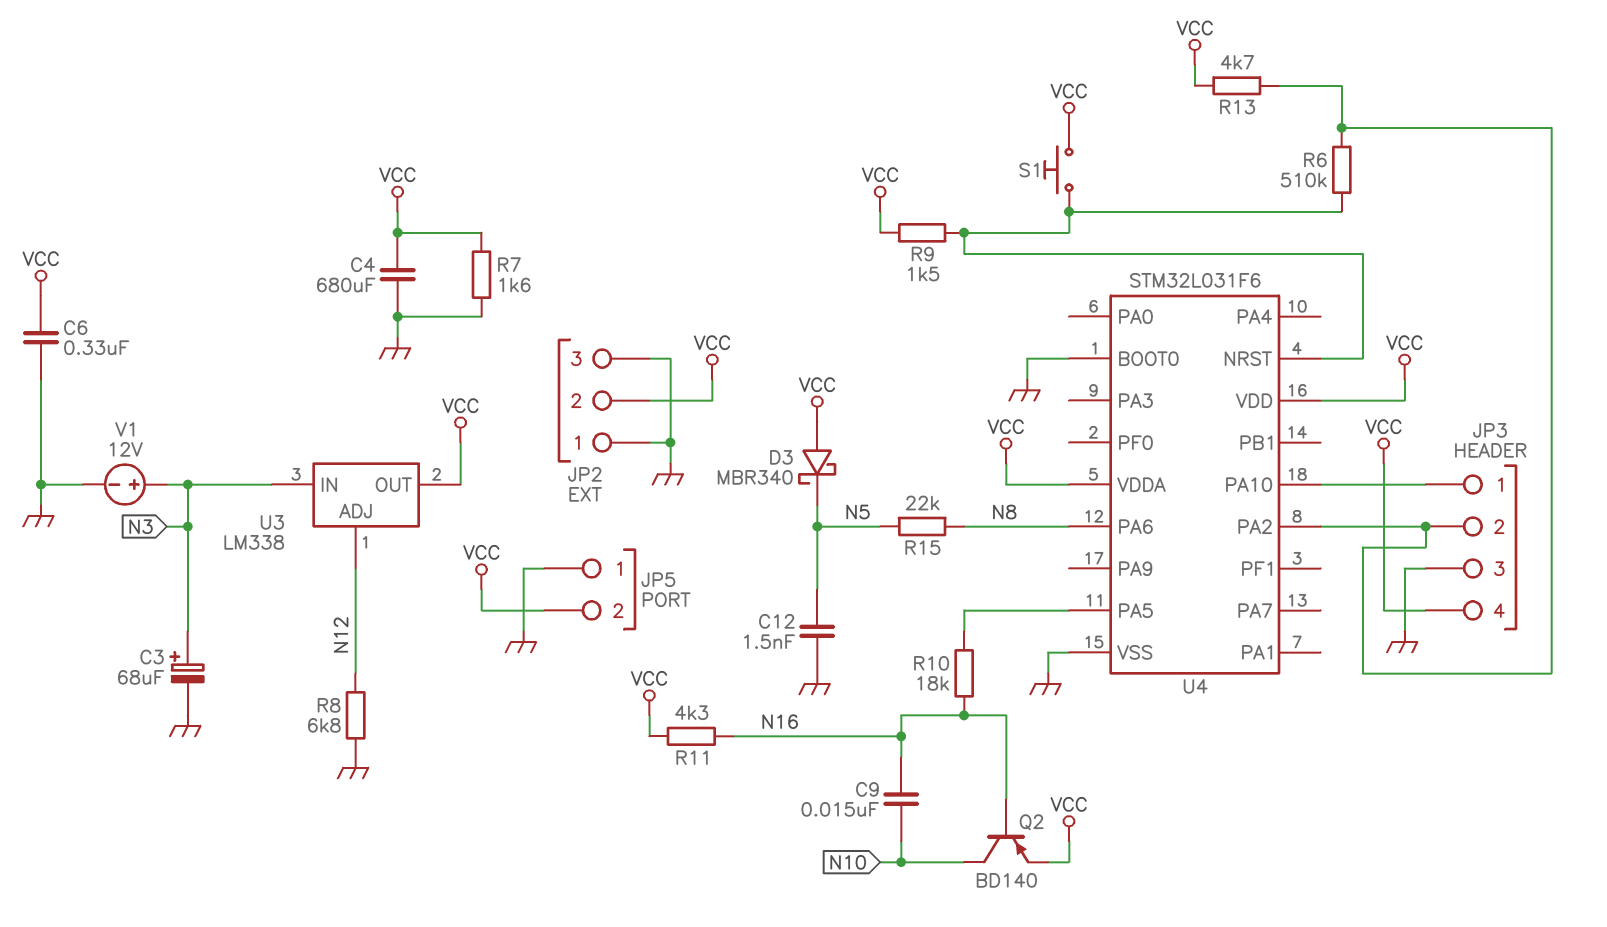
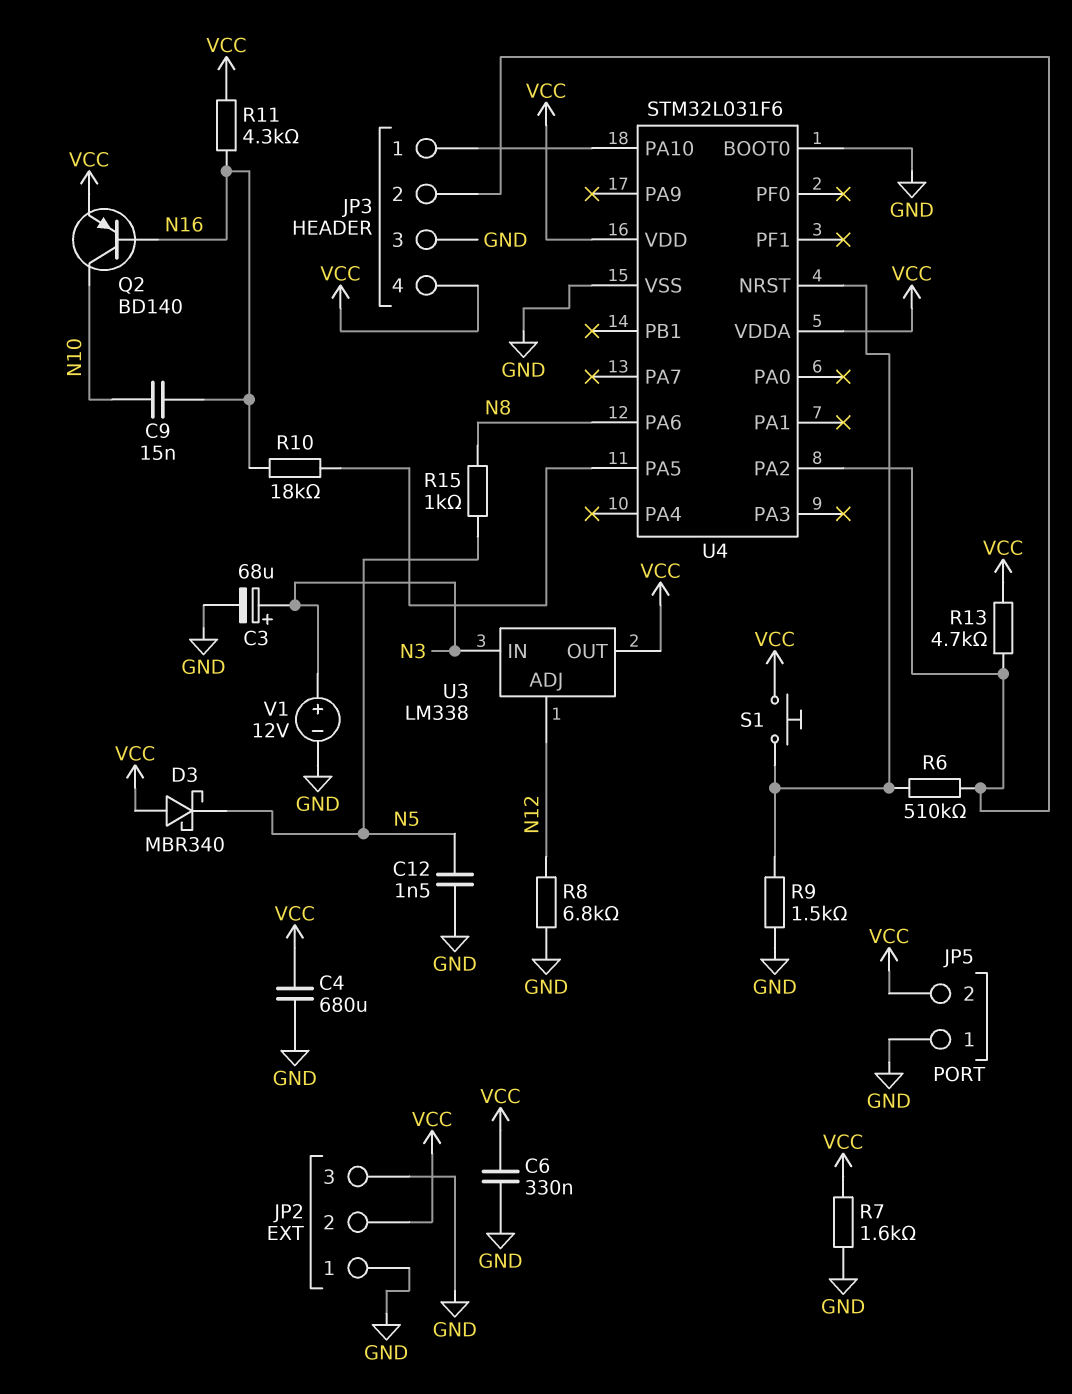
R9: 1.5k (U4/NRST, VCC) -> 1.5k (GND, U4/NRST)
R15: 22k (N5, N8) -> 1k (N5, N8)

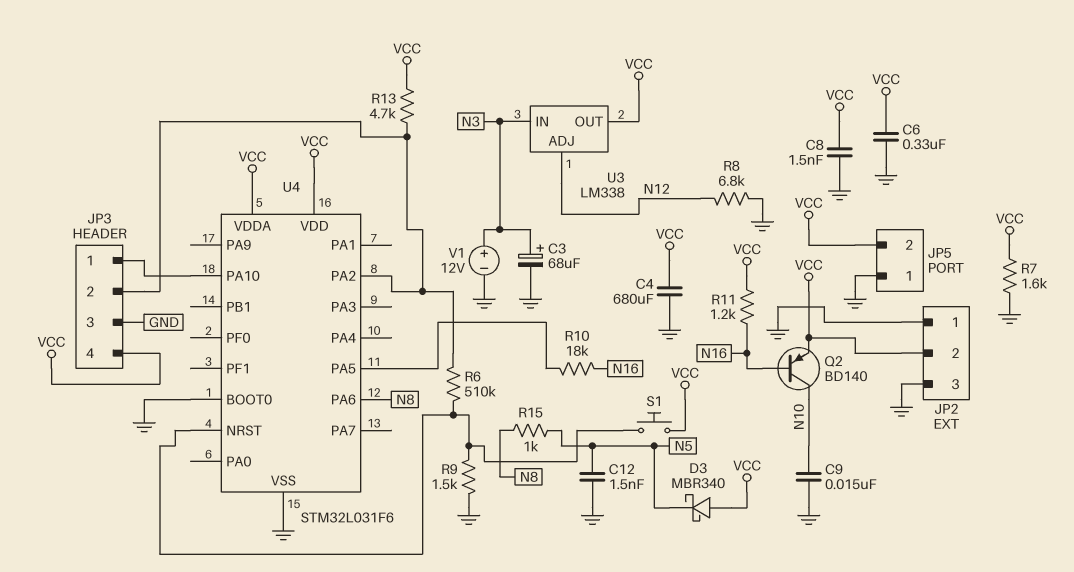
C8: none -> 1.5nF (GND, VCC)
C9: 15nF (N10, N16) -> 15nF (GND, N10)
R11: 4.3k (N16, VCC) -> 1.2k (N16, VCC)

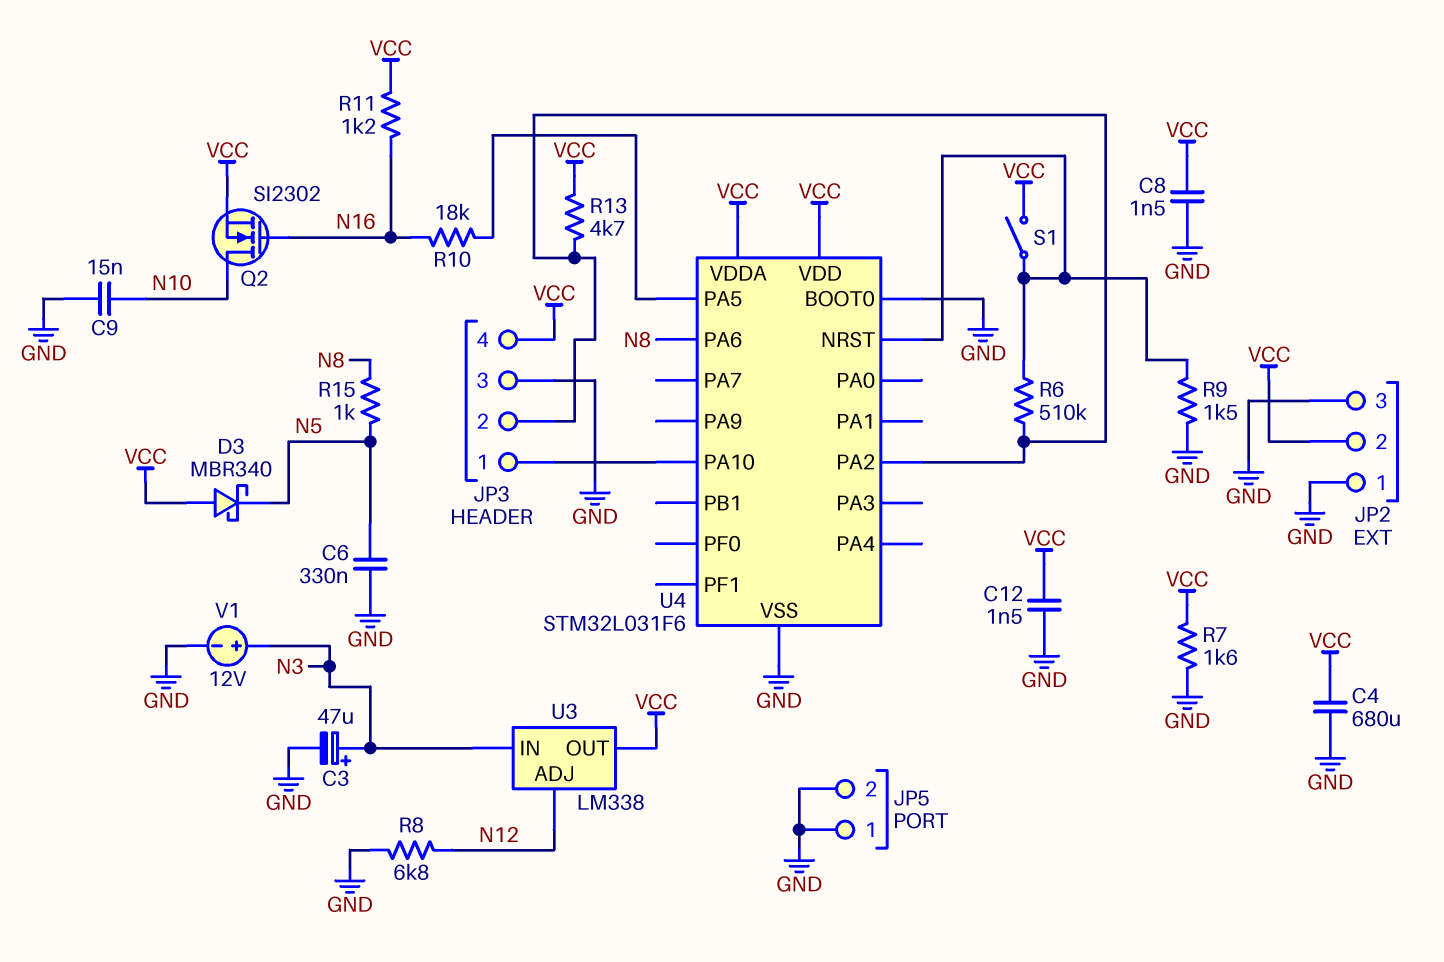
C3: 68uF (plus N3, minus GND) -> 47uF (plus N3, minus GND)
C6: 330nF (GND, VCC) -> 330nF (GND, N5)
C12: 1.5nF (GND, N5) -> 1.5nF (GND, VCC)
JP5 pin 2: VCC -> GND
Q2: PNP BD140 (B N16, C N10, E VCC) -> NMOS SI2302 (G N16, D N10, S VCC)
S1: button (U4/NRST, VCC) -> switch (U4/NRST, VCC)

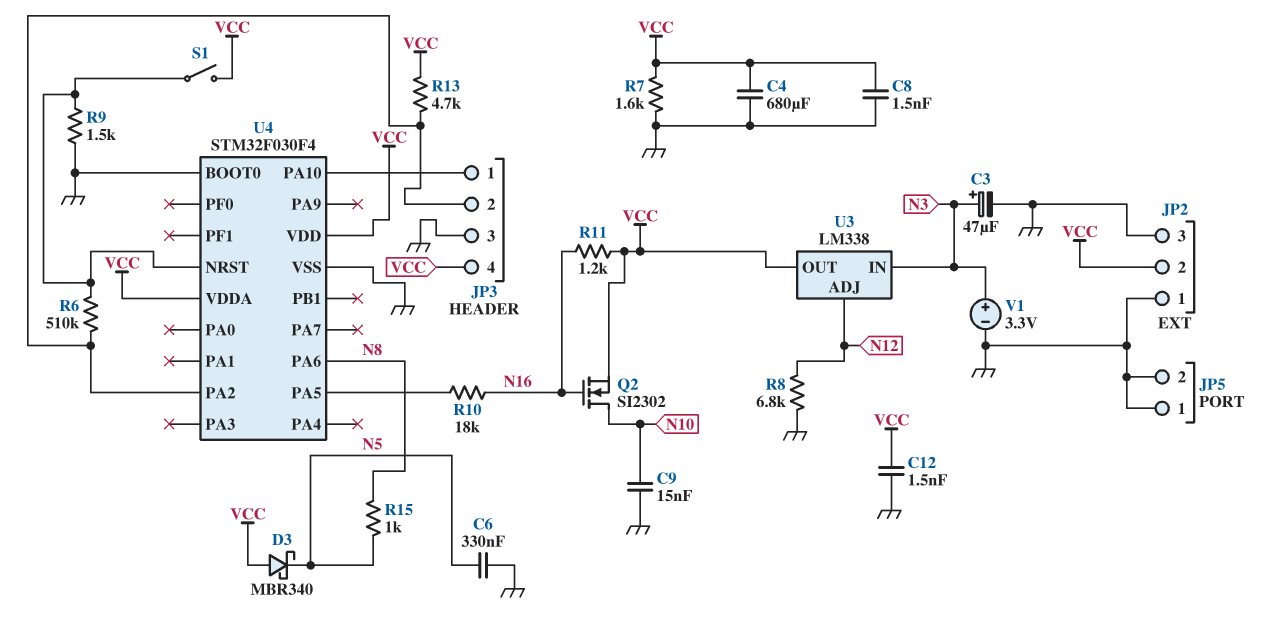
U4: STM32L031F6 -> STM32F030F4
V1: 12V (plus N3, minus GND) -> 3.3V (plus N3, minus GND)

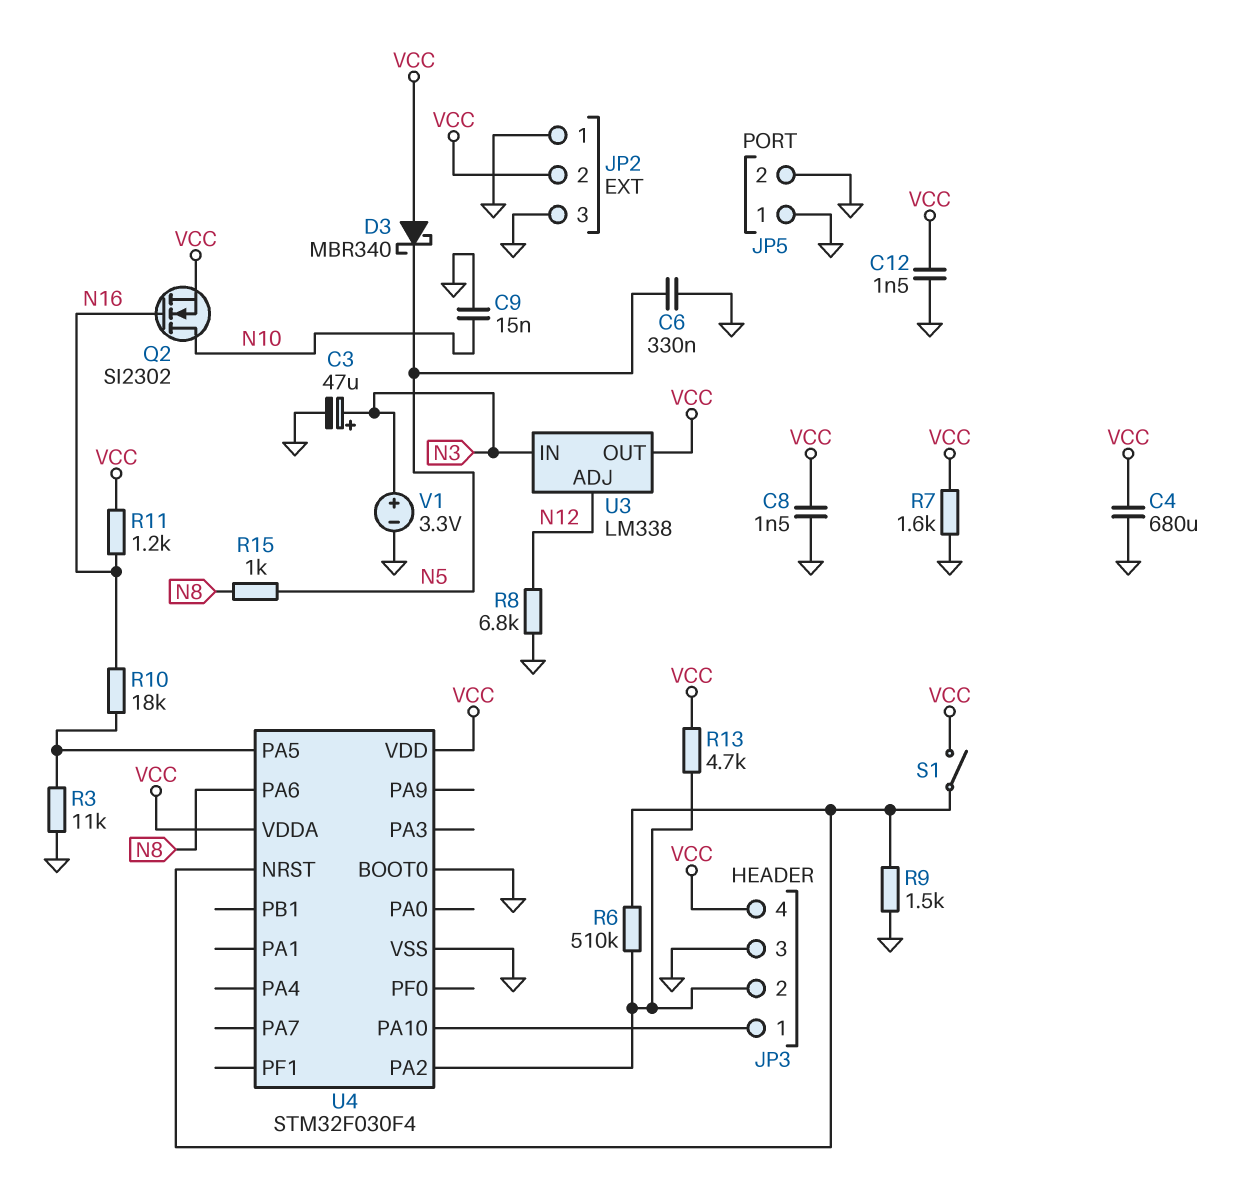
R3: none -> 11k (GND, U4/PA5)

